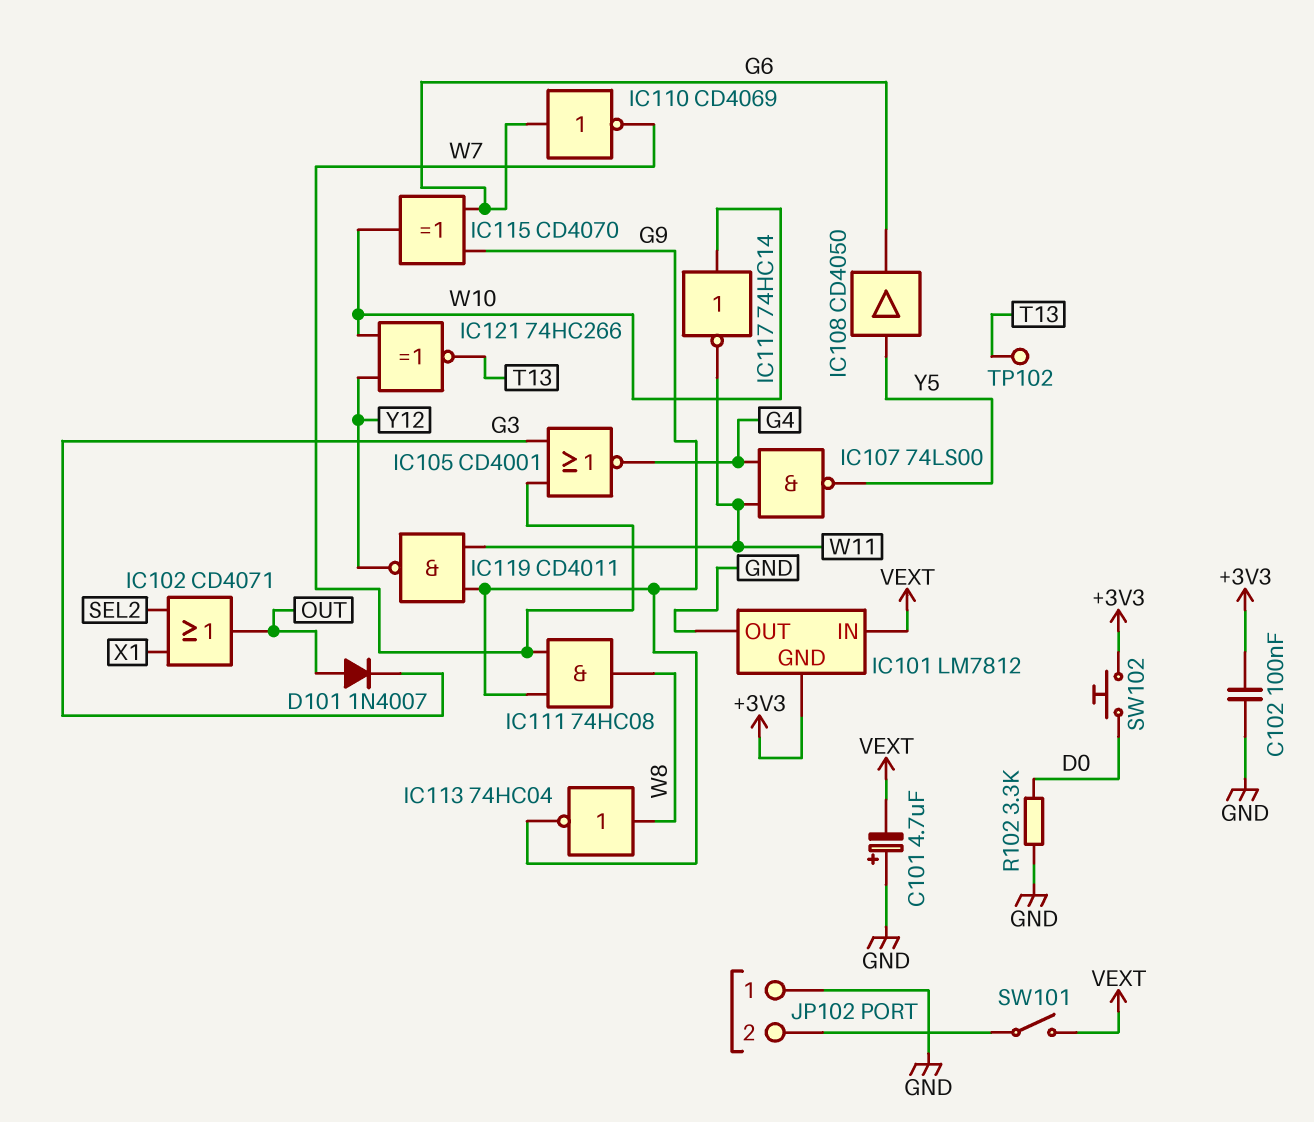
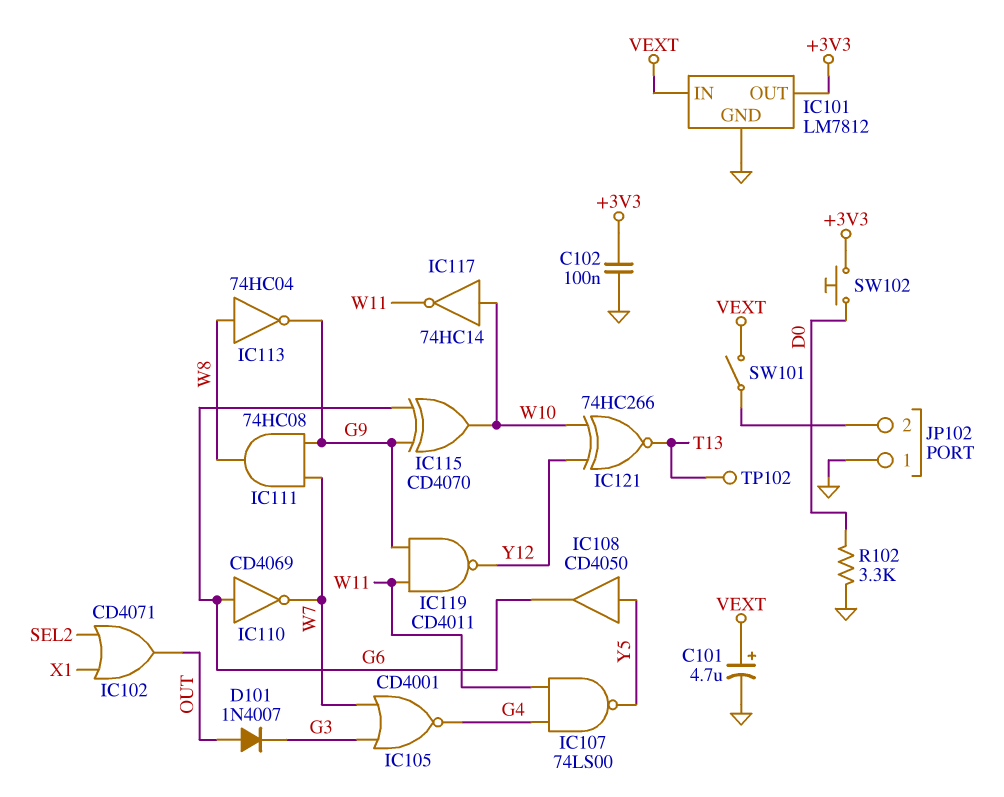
C101: 4.7uF (plus GND, minus VEXT) -> 4.7uF (plus VEXT, minus GND)
IC101 pin GND: +3V3 -> GND
IC101 pin OUT: GND -> +3V3

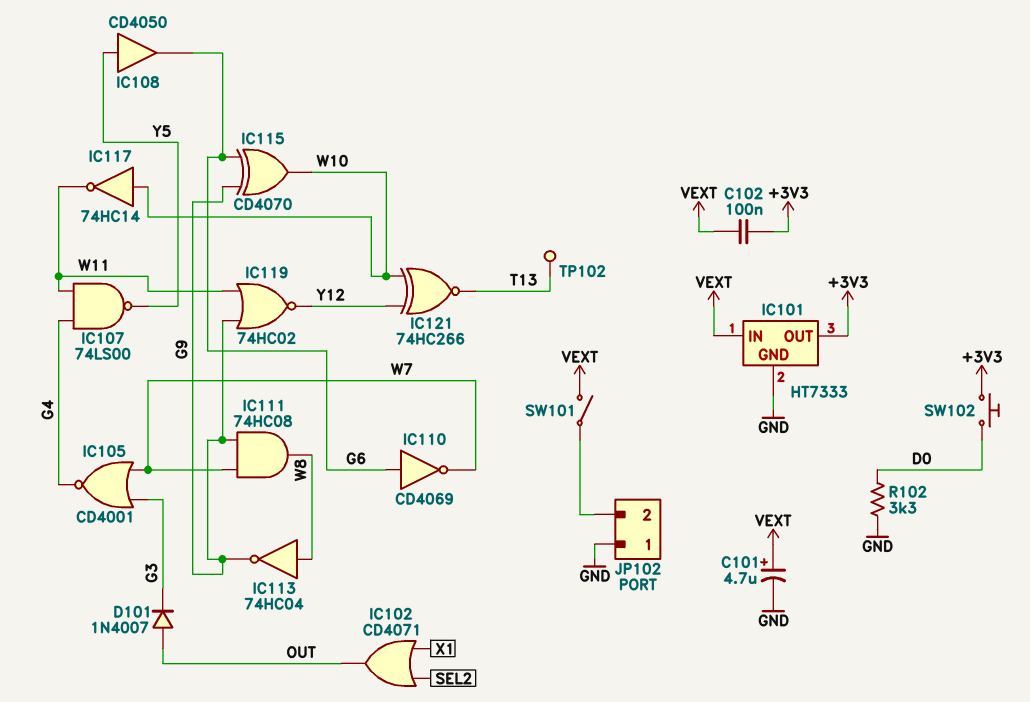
C102: 100nF (+3V3, GND) -> 100nF (+3V3, VEXT)
IC101: LM7812 -> HT7333
IC119: NAND CD4011 (in G9, in W11, out Y12) -> NOR 74HC02 (in G9, in W11, out Y12)

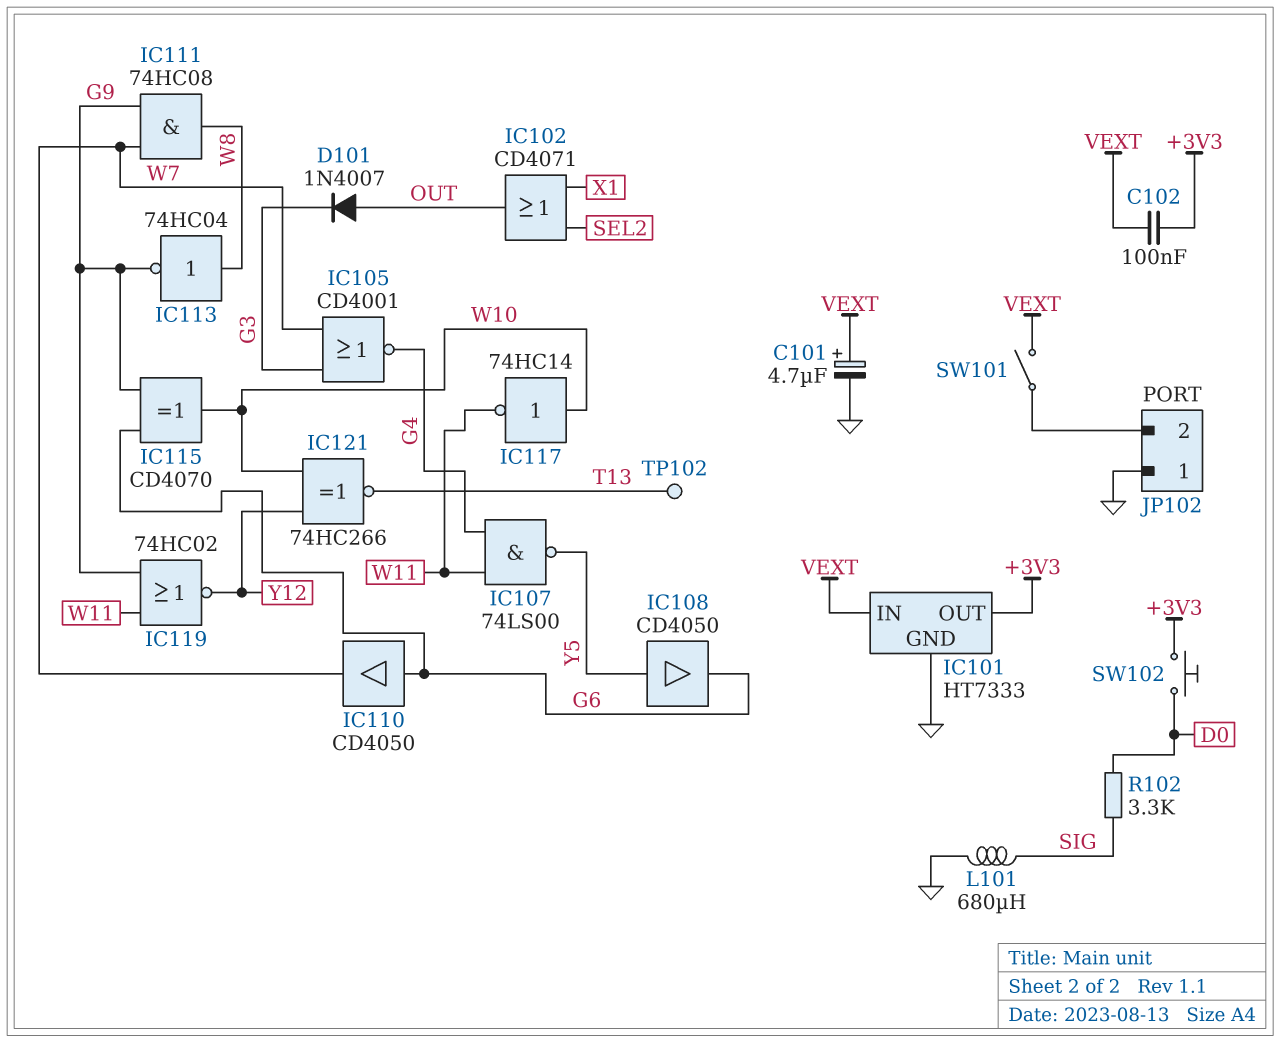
IC110: NOT CD4069 (in G6, out W7) -> buffer CD4050 (in G6, out W7)
L101: none -> 680uH (GND, SIG)
R102: 3.3k (D0, GND) -> 3.3k (D0, SIG)

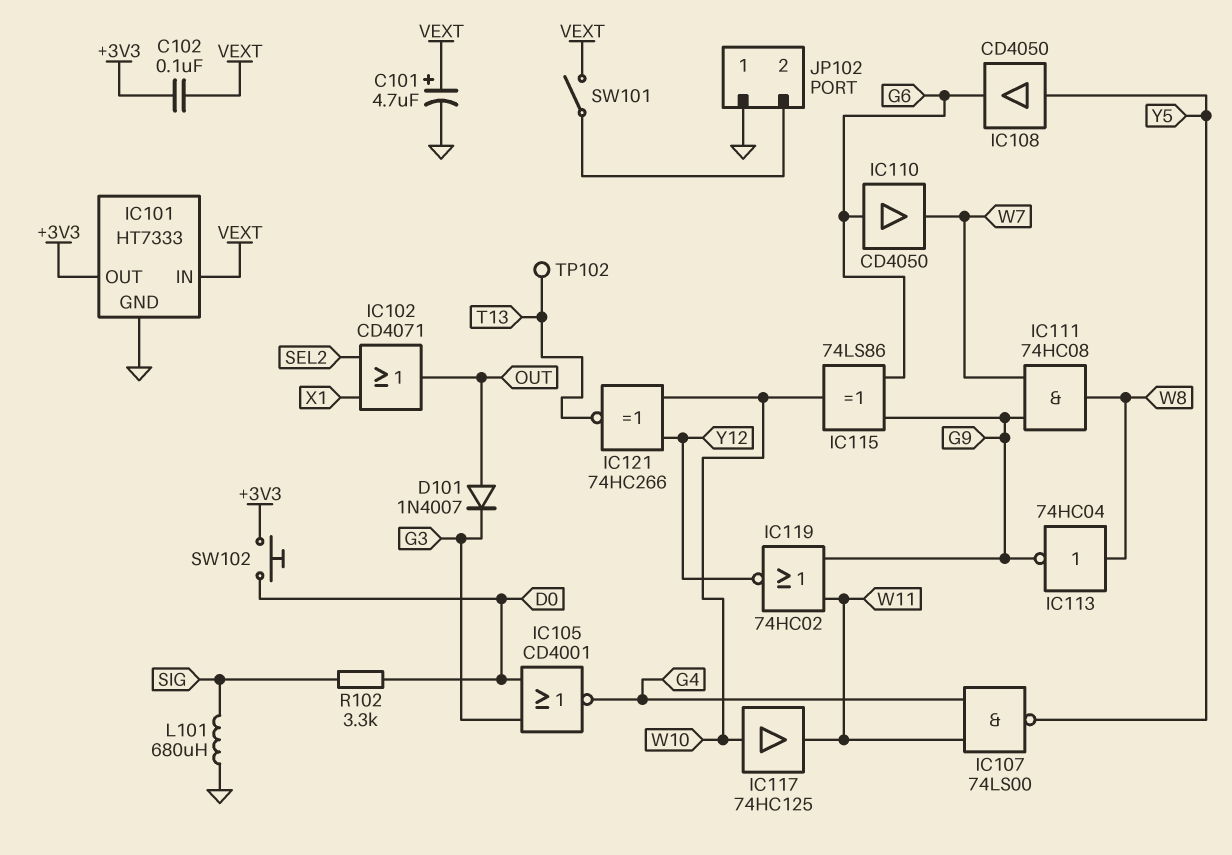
IC105: NOR CD4001 (in G3, in W7, out G4) -> NOR CD4001 (in D0, in G3, out G4)
IC115: XOR CD4070 (in G6, in G9, out W10) -> XOR 74LS86 (in G6, in G9, out W10)
IC117: NOT 74HC14 (in W10, out W11) -> buffer 74HC125 (in W10, out W11)

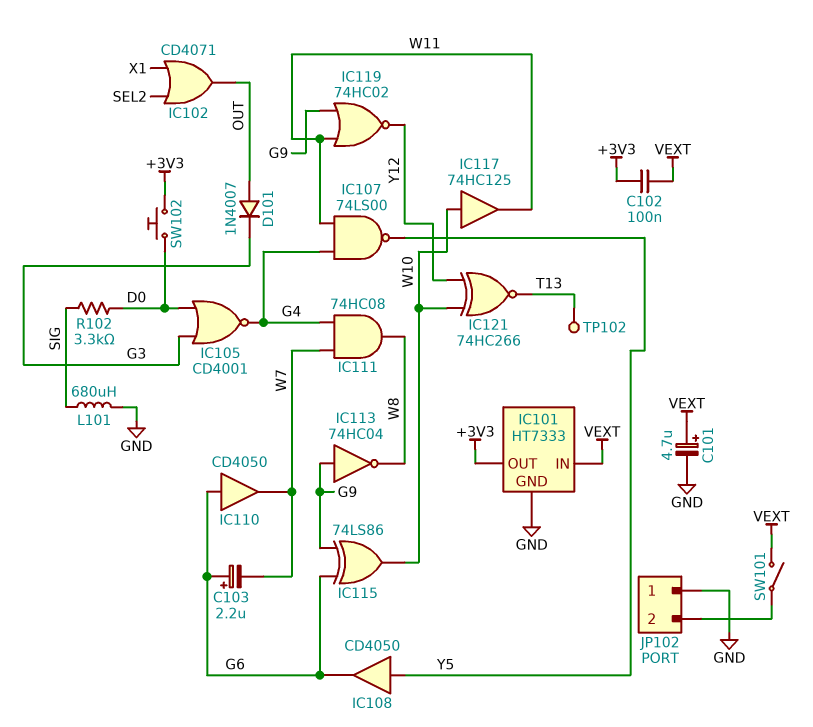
C103: none -> 2.2uF (plus G6, minus W7)
IC111: AND 74HC08 (in G9, in W7, out W8) -> AND 74HC08 (in G4, in W7, out W8)
IC113: NOT 74HC04 (in W8, out G9) -> NOT 74HC04 (in G9, out W8)

